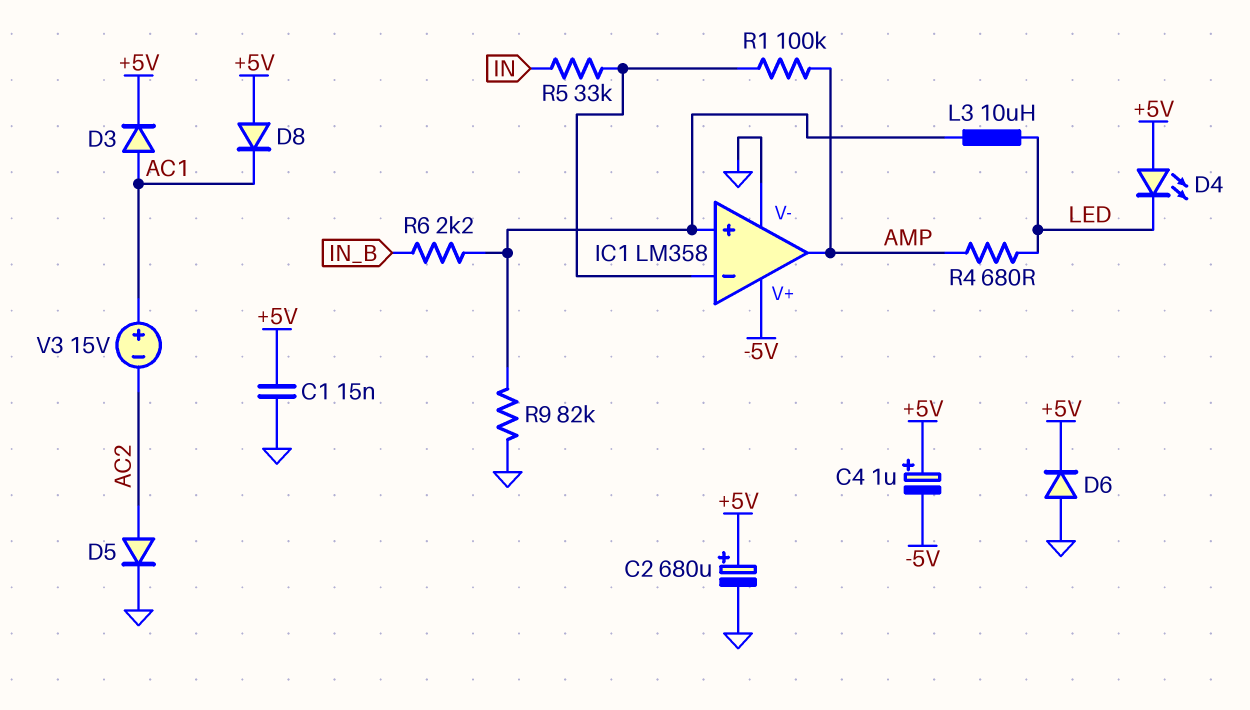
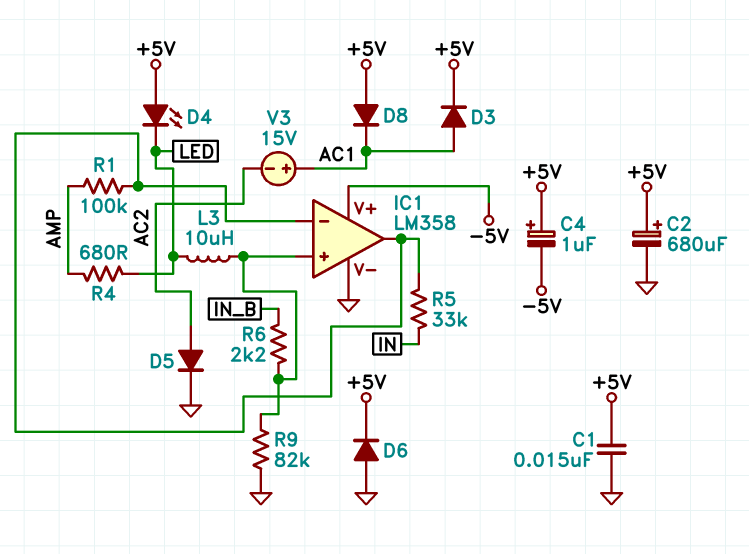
IC1 pin out: AMP -> IC1/in-

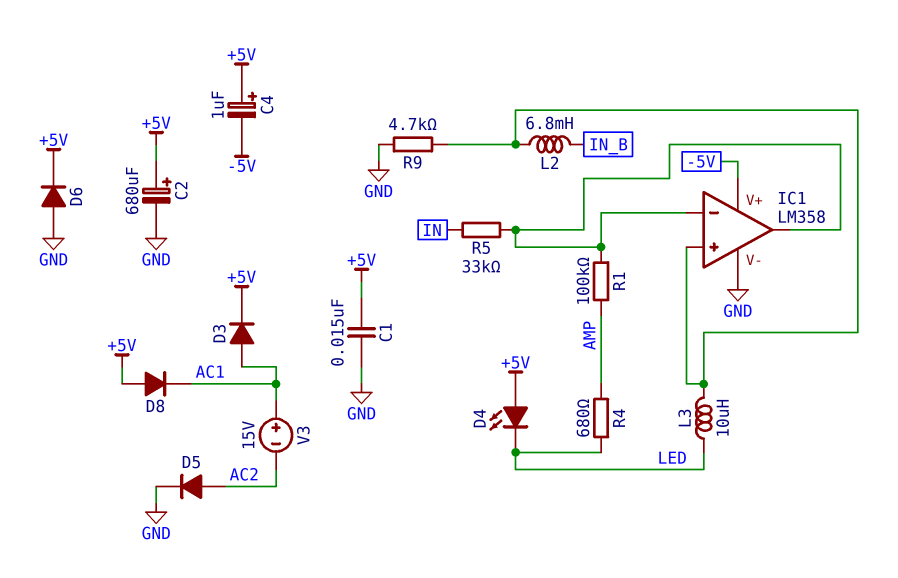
L2: none -> 6.8mH (IC1/in+, IN_B)
R6: 2.2k (IC1/in+, IN_B) -> none
R9: 82k (GND, IC1/in+) -> 4.7k (GND, IC1/in+)

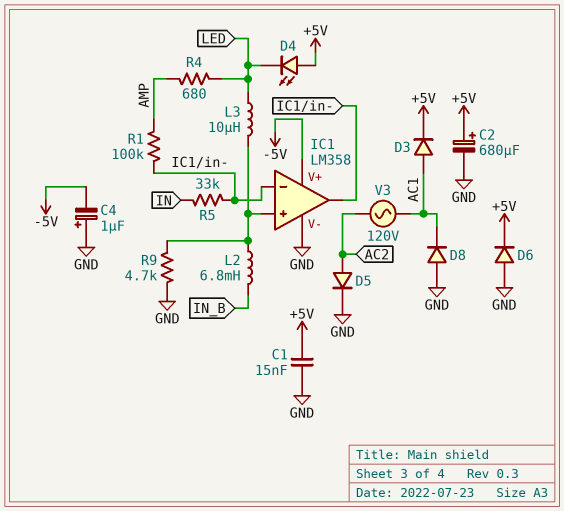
C4: 1uF (plus +5V, minus -5V) -> 1uF (plus GND, minus -5V)
D8: diode (A +5V, K AC1) -> diode (A GND, K AC1)
V3: 15V (plus AC1, minus AC2) -> AC 120V (AC1, AC2)

